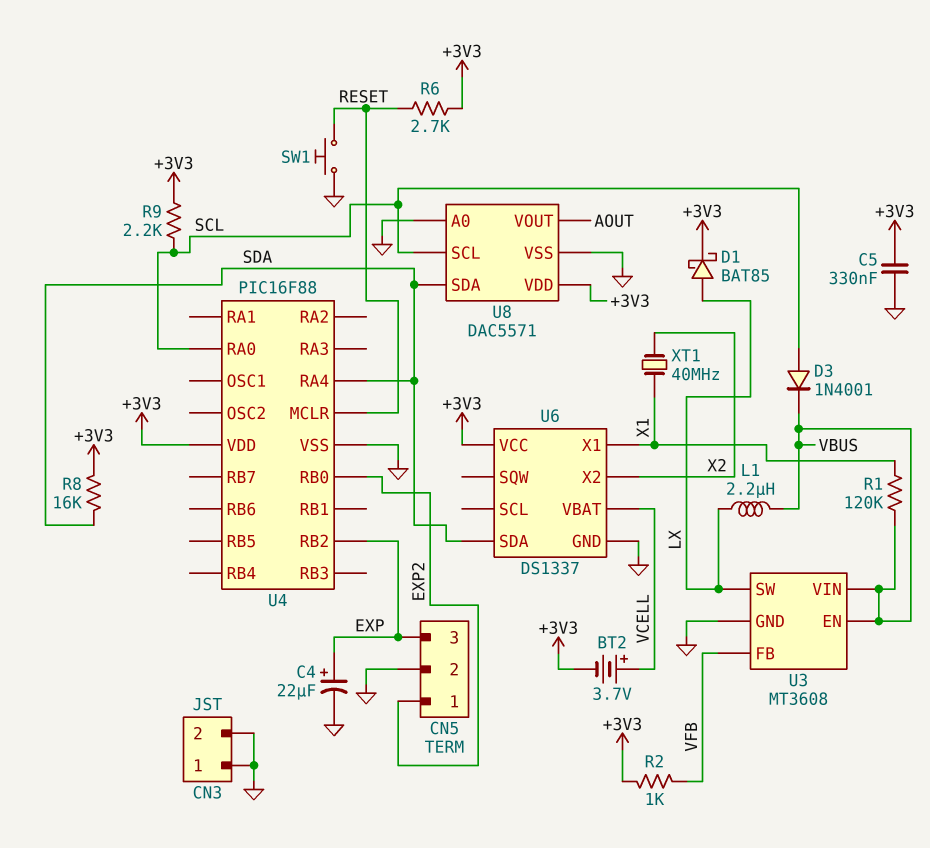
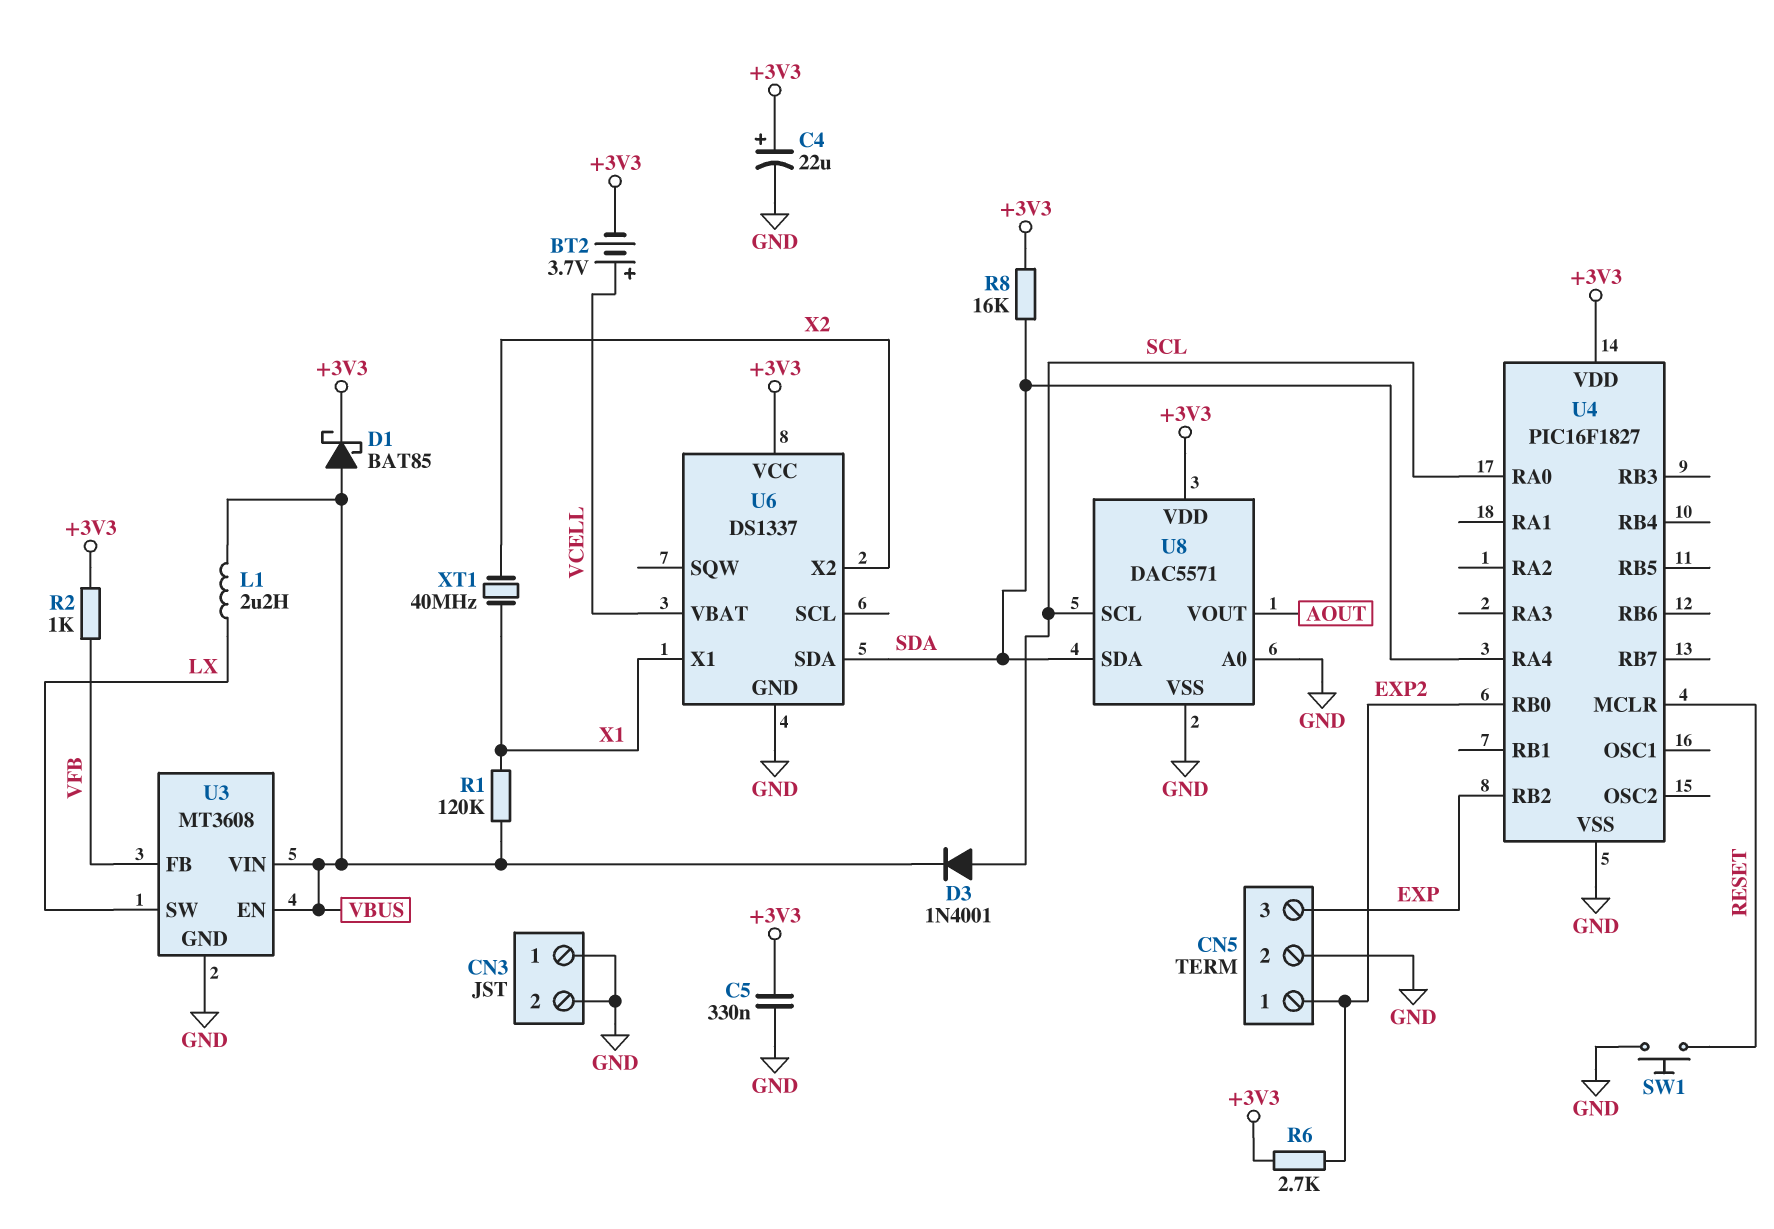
C4: 22uF (plus EXP, minus GND) -> 22uF (plus +3V3, minus GND)
D1: schottky BAT85 (A LX, K +3V3) -> schottky BAT85 (A VBUS, K +3V3)
R6: 2.7k (+3V3, RESET) -> 2.7k (+3V3, EXP2)
R9: 2.2k (+3V3, SCL) -> none
U4: PIC16F88 -> PIC16F1827

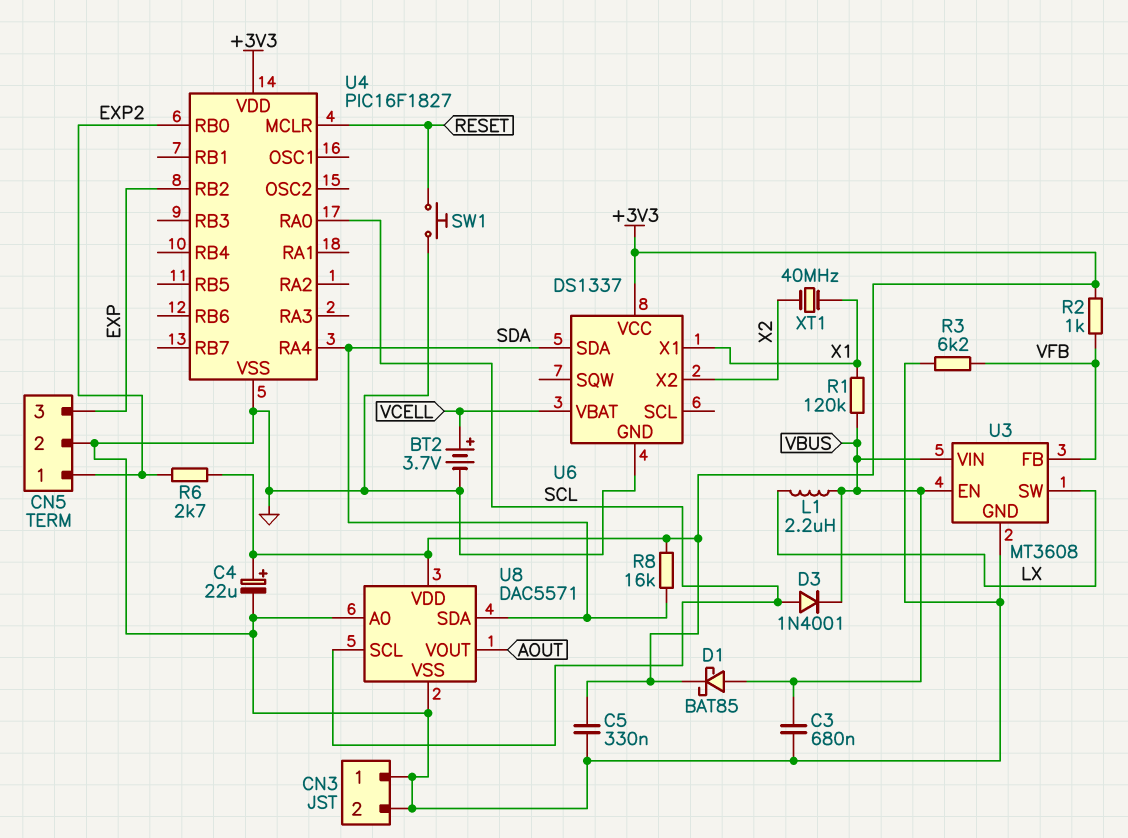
BT2: 3.7V (plus VCELL, minus +3V3) -> 3.7V (plus VCELL, minus GND)
C3: none -> 680nF (GND, VBUS)
R3: none -> 6.2k (GND, VFB)

